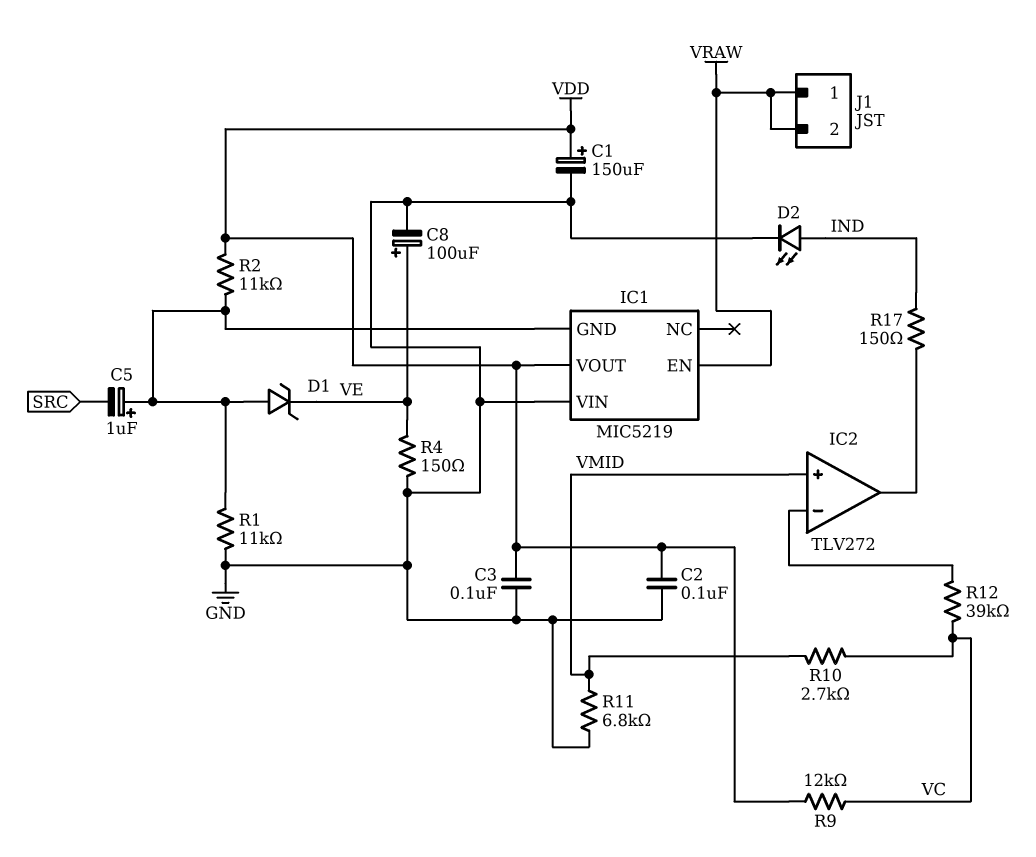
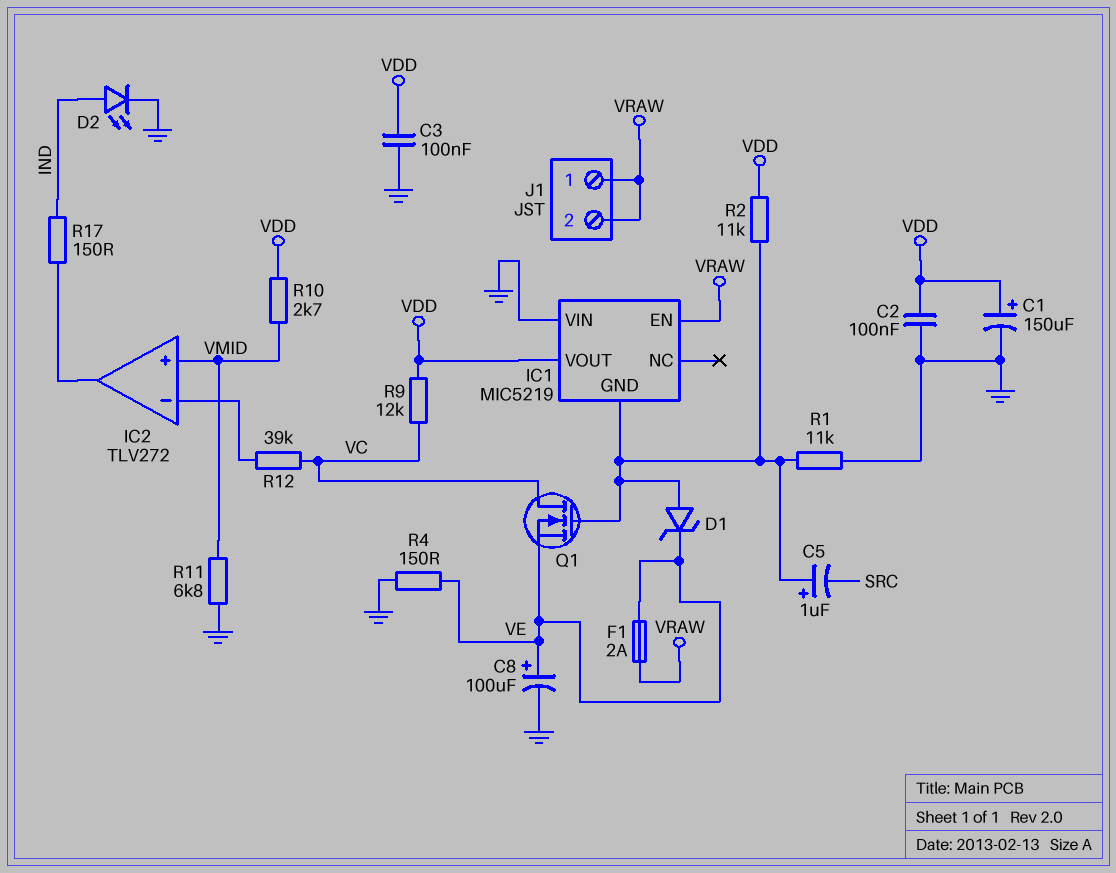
F1: none -> 2A (VE, VRAW)
Q1: none -> NMOS (G IC1/GND, D VC, S VE)
R10: 2.7k (VC, VMID) -> 2.7k (VDD, VMID)

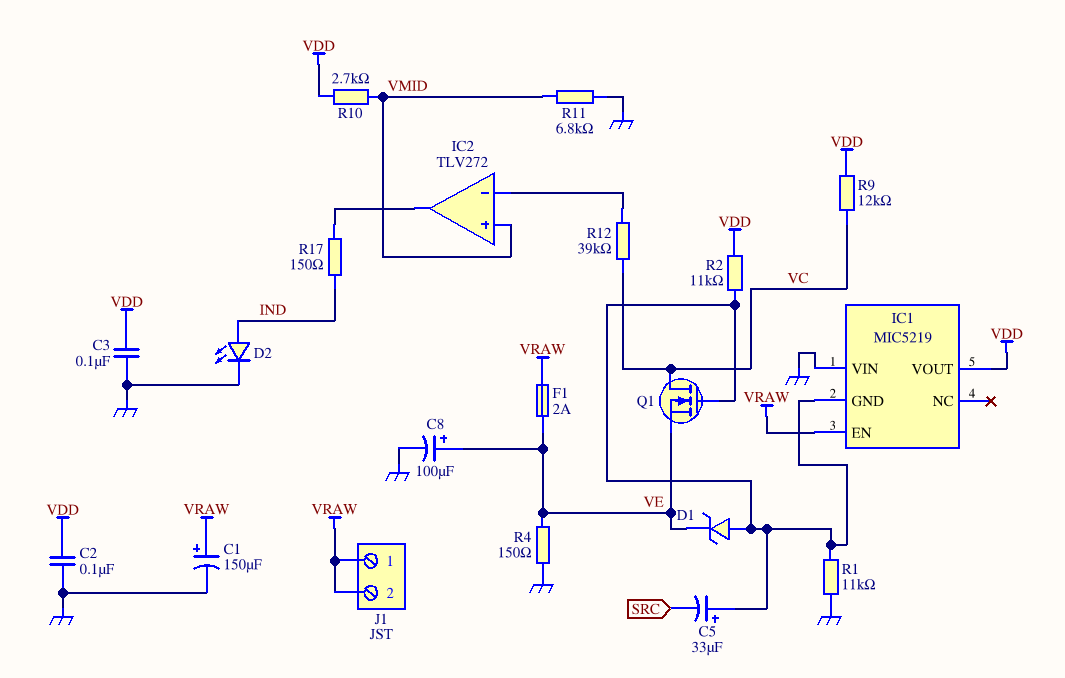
C1: 150uF (plus VDD, minus GND) -> 150uF (plus VRAW, minus GND)
C5: 1uF (plus IC1/GND, minus SRC) -> 33uF (plus IC1/GND, minus SRC)

